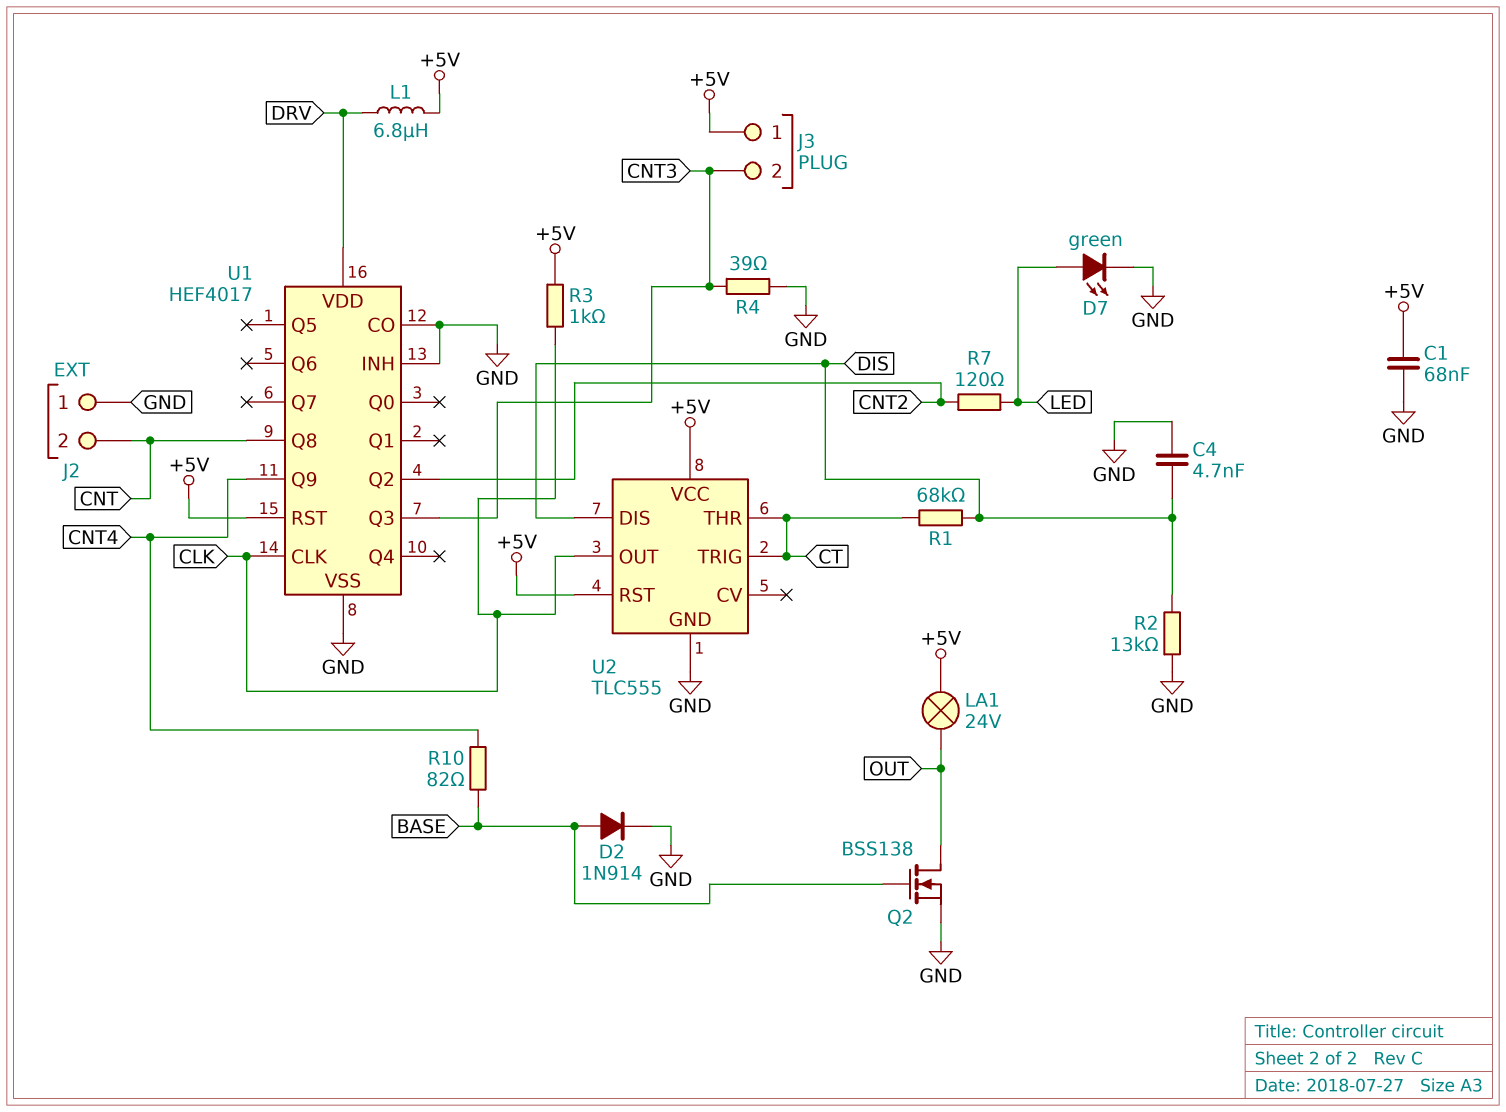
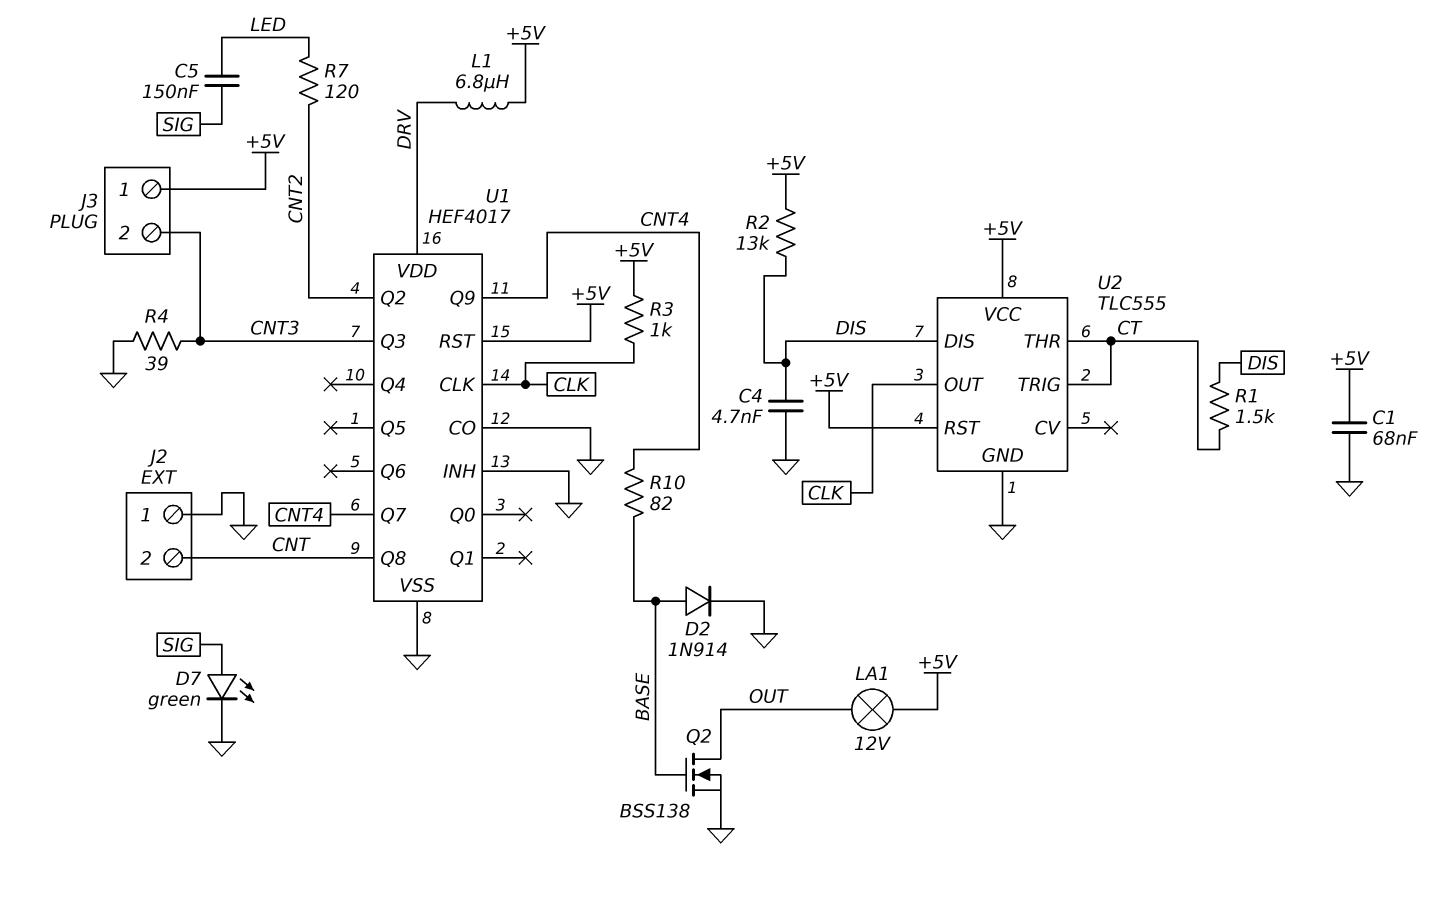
C5: none -> 150nF (LED, SIG)
D7: LED green (A LED, K GND) -> LED green (A SIG, K GND)
LA1: lamp 24V (+5V, OUT) -> lamp 12V (+5V, OUT)
R1: 68k (CT, DIS) -> 1.5k (CT, DIS)
R2: 13k (DIS, GND) -> 13k (+5V, DIS)
U1 pin Q7: none -> CNT4

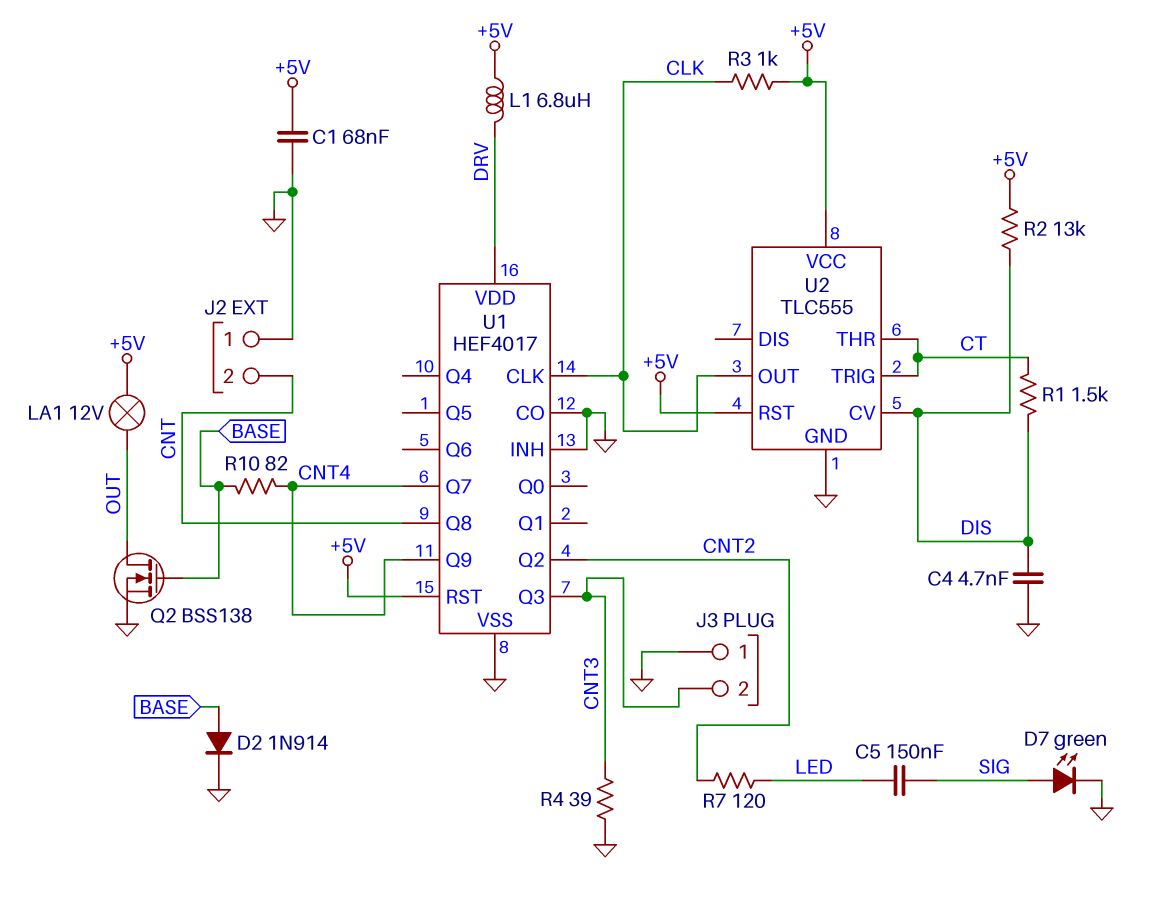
J3 pin 1: +5V -> GND
U2 pin CV: none -> DIS
U2 pin DIS: DIS -> none

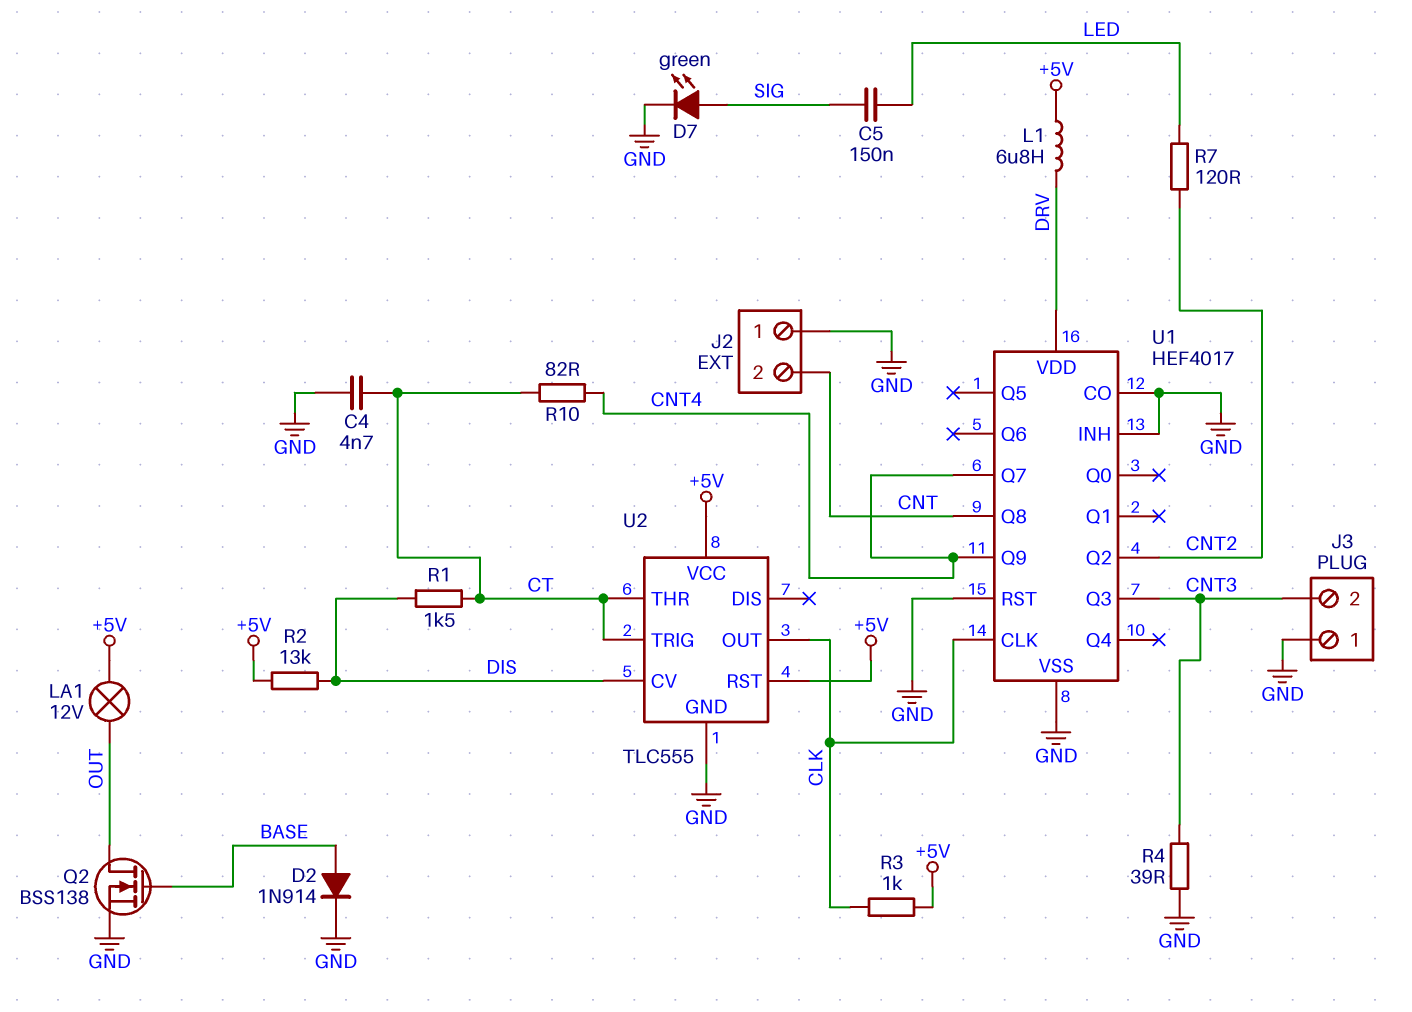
C1: 68nF (+5V, GND) -> none
C4: 4.7nF (DIS, GND) -> 4.7nF (CT, GND)
R10: 82 (BASE, CNT4) -> 82 (CNT4, CT)
U1 pin RST: +5V -> GND

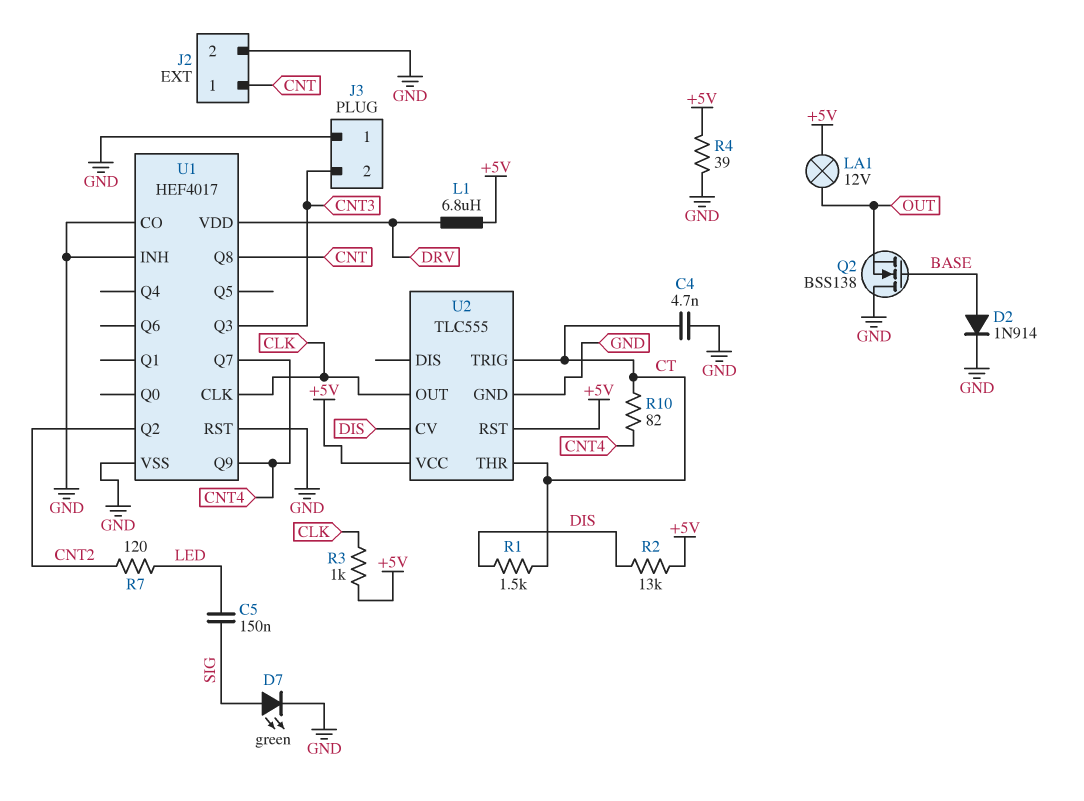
J2 pin 1: GND -> CNT
J2 pin 2: CNT -> GND
Q2: NMOS BSS138 (G BASE, D OUT, S GND) -> NMOS BSS138 (G BASE, D GND, S OUT)
R4: 39 (CNT3, GND) -> 39 (+5V, GND)

